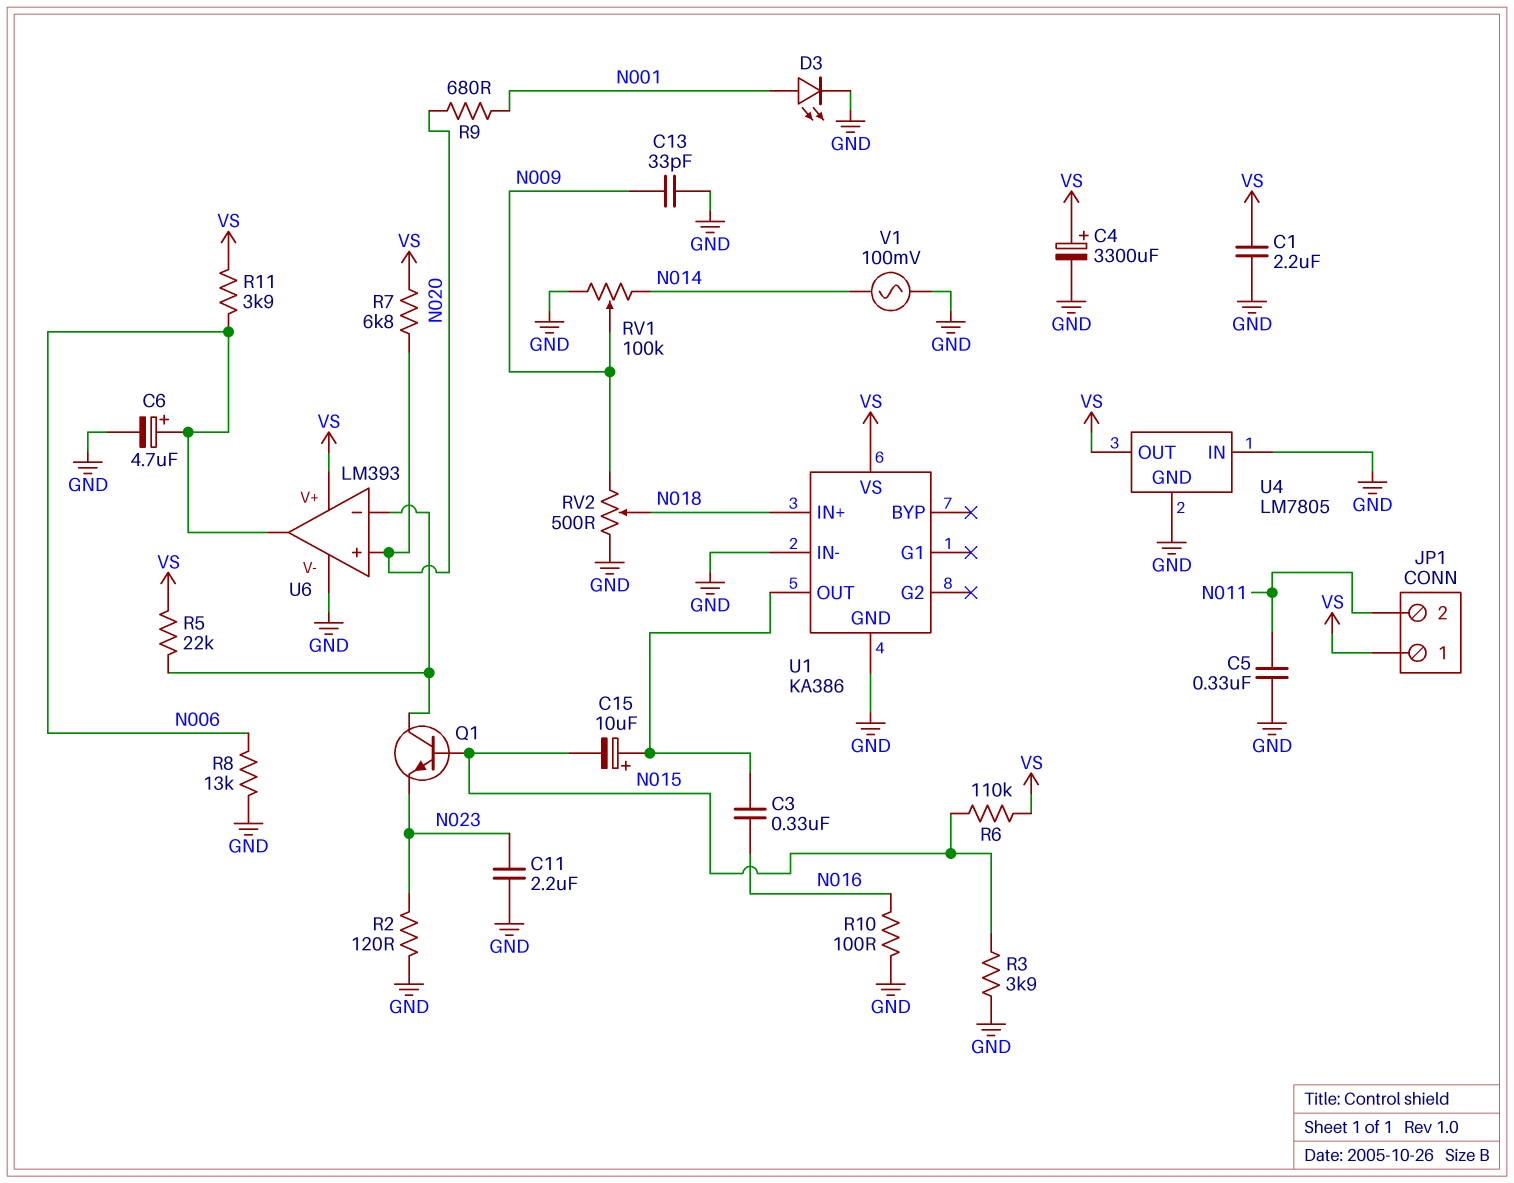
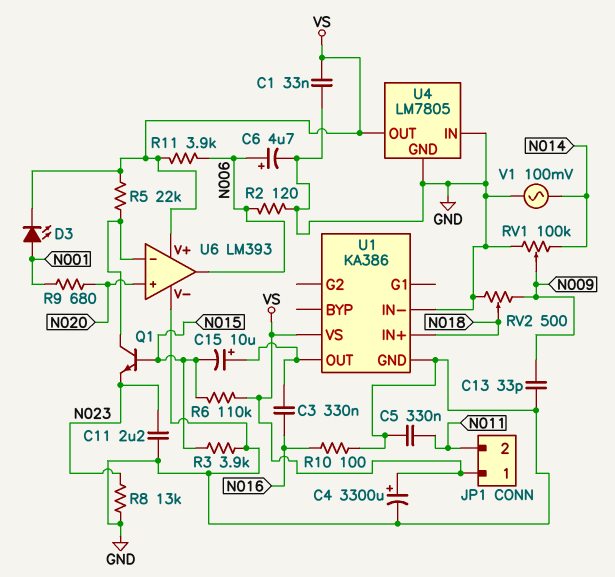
C1: 2.2uF (GND, VS) -> 33nF (GND, VS)
D3: LED (A N001, K GND) -> LED (A N001, K VS)
R2: 120 (GND, N023) -> 120 (GND, N006)
R7: 6.8k (N020, VS) -> none
R8: 13k (GND, N006) -> 13k (GND, N023)

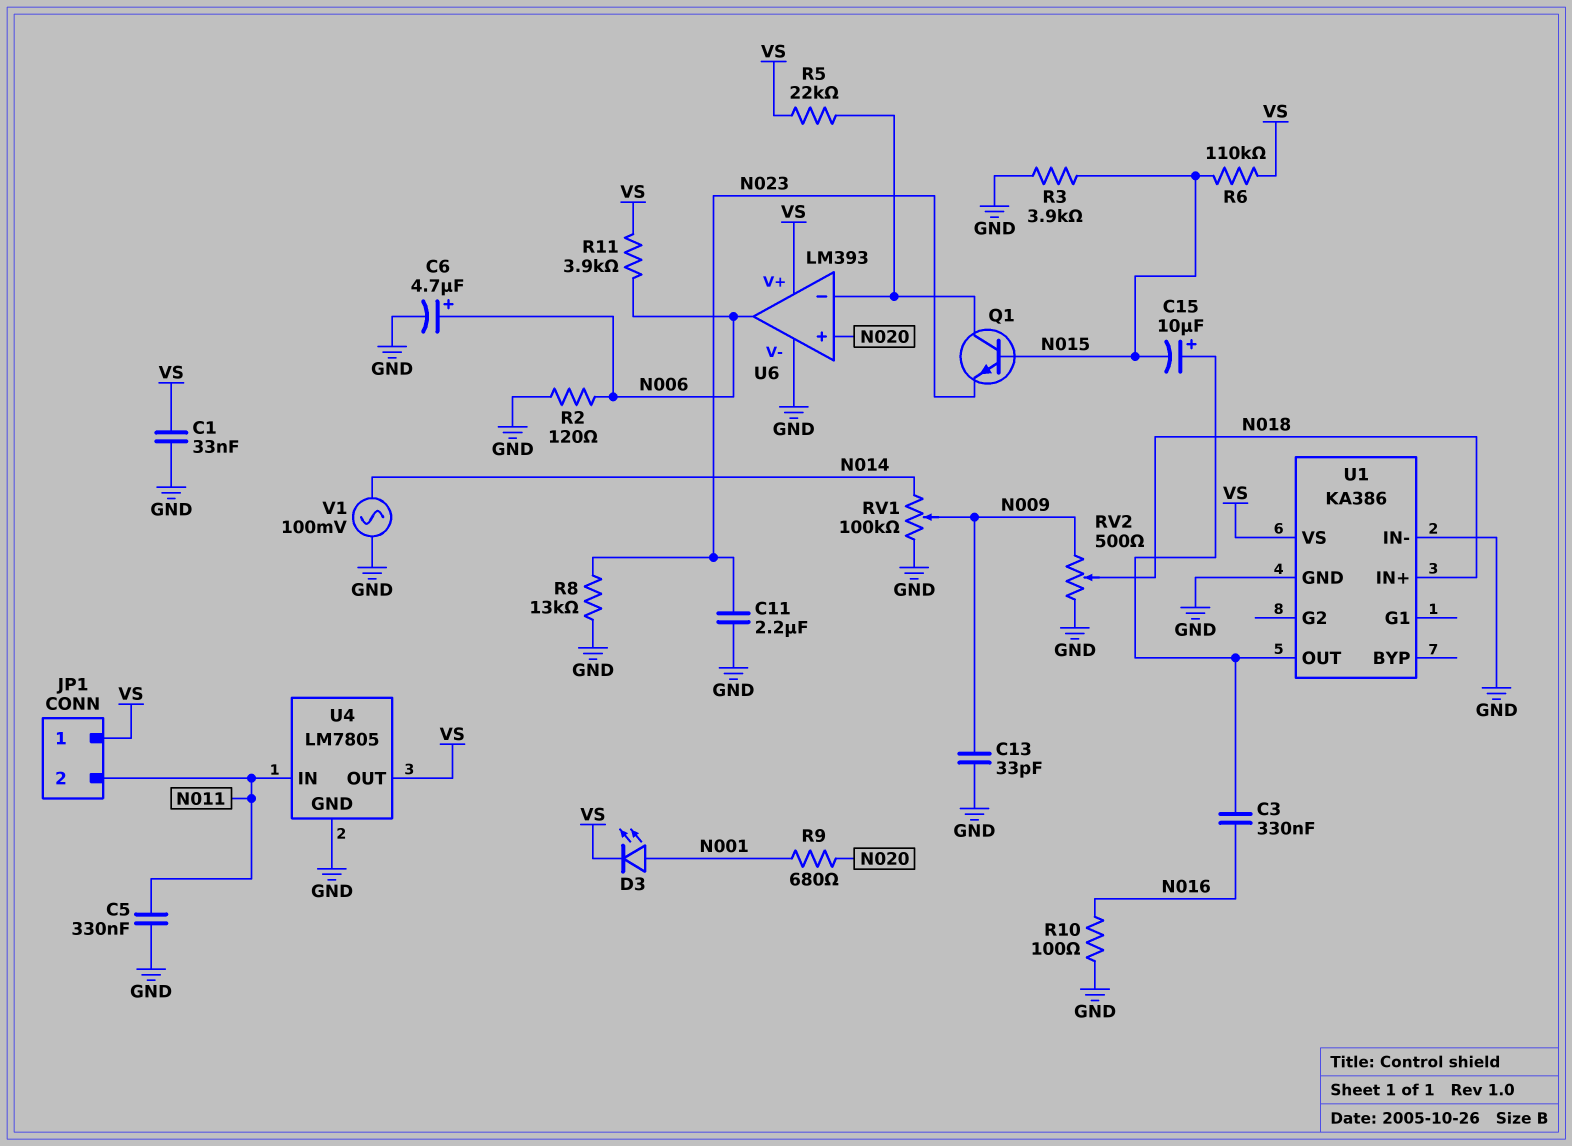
C4: 3300uF (plus VS, minus GND) -> none
U4 pin IN: GND -> N011

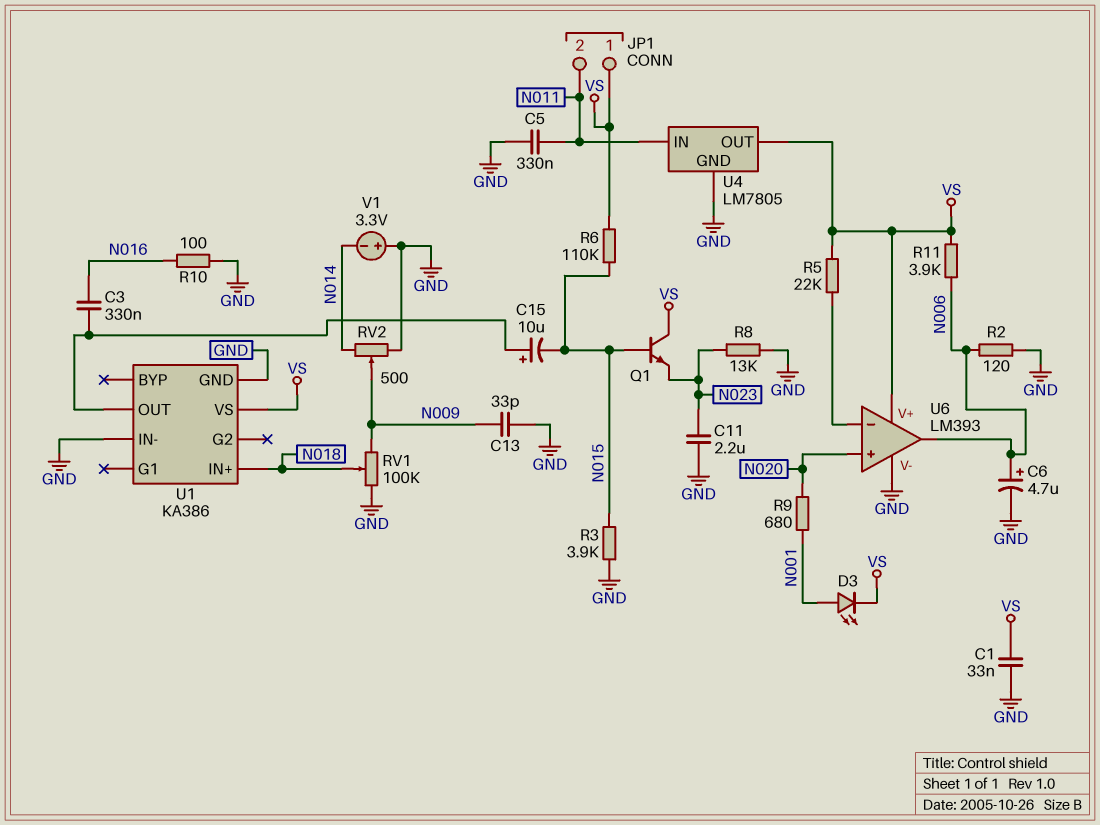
Q1: NPN (B N015, C U6/in-, E N023) -> NPN (B N015, C VS, E N023)
RV1: 100k (GND, N014, wiper N009) -> 100k (GND, N009, wiper N018)
RV2: 500 (GND, N009, wiper N018) -> 500 (GND, N014, wiper N009)
V1: AC 100mV (GND, N014) -> 3.3V (plus GND, minus N014)

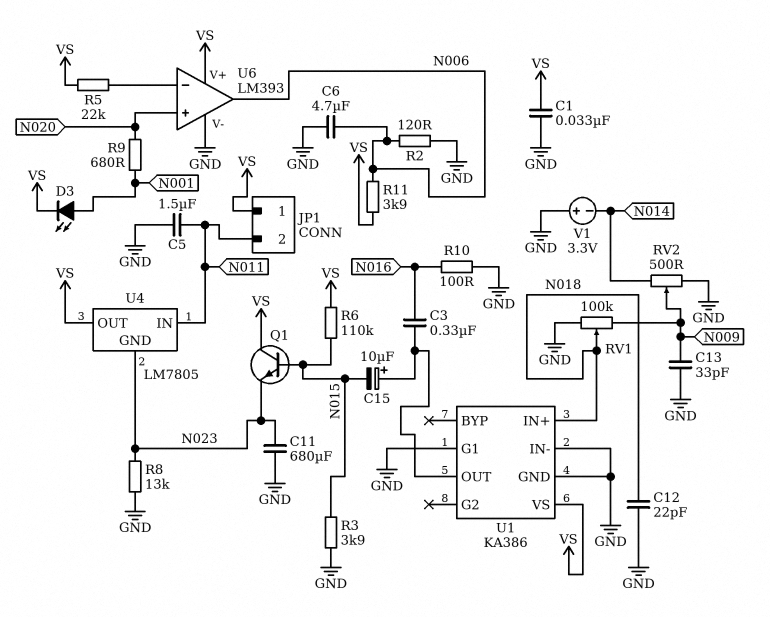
C5: 330nF (GND, N011) -> 1.5uF (GND, N011)
C6: 4.7uF (plus N006, minus GND) -> 4.7uF (GND, N006)
C11: 2.2uF (GND, N023) -> 680uF (GND, N023)
C12: none -> 22pF (GND, N018)
U1 pin G1: none -> GND
U4 pin GND: GND -> N023

